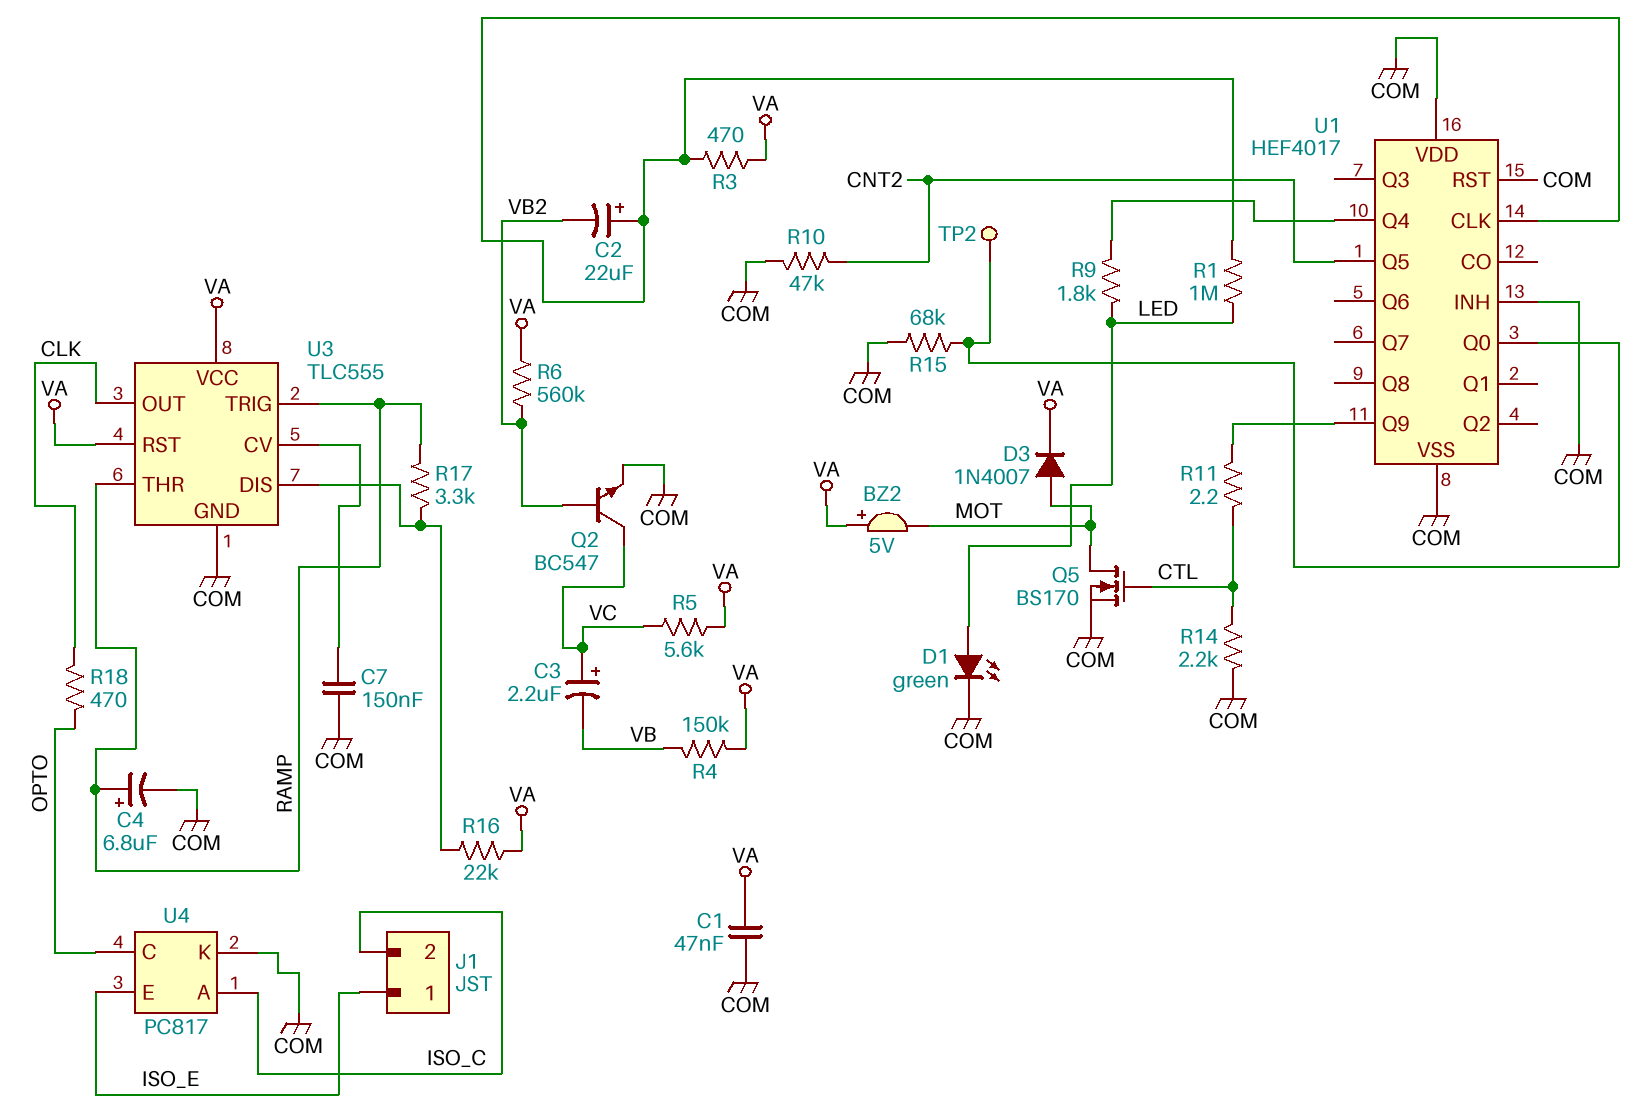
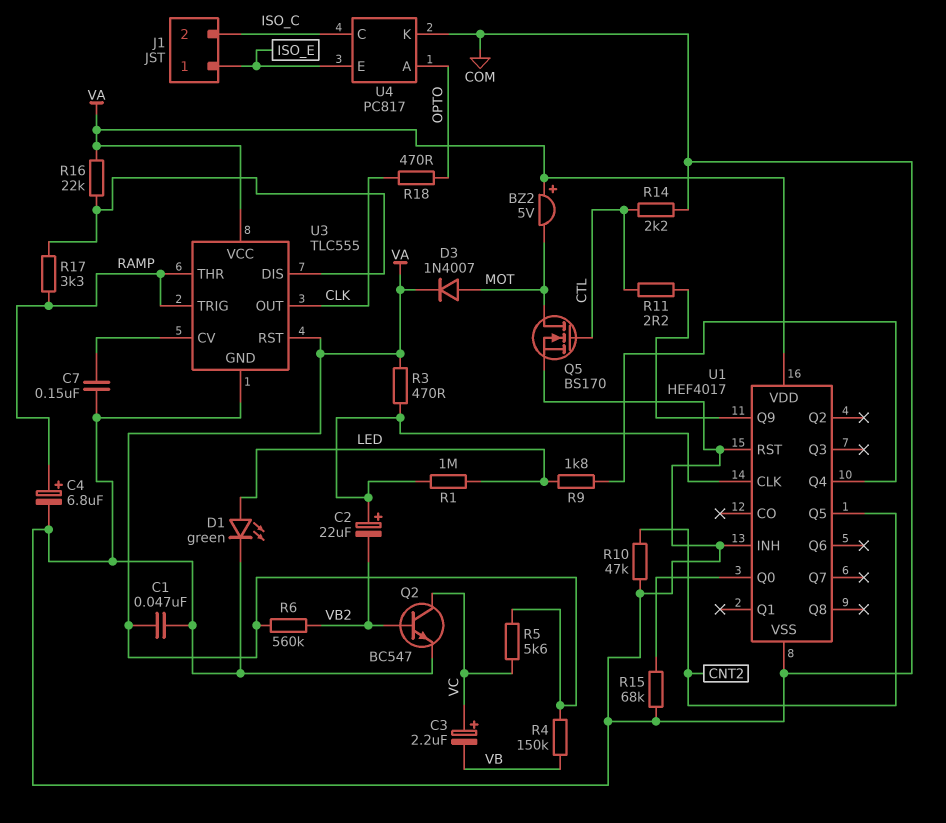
TP2: test point (U1/Q0) -> none
U1 pin VDD: COM -> VA
U4 pin A: ISO_C -> OPTO
U4 pin C: OPTO -> ISO_C

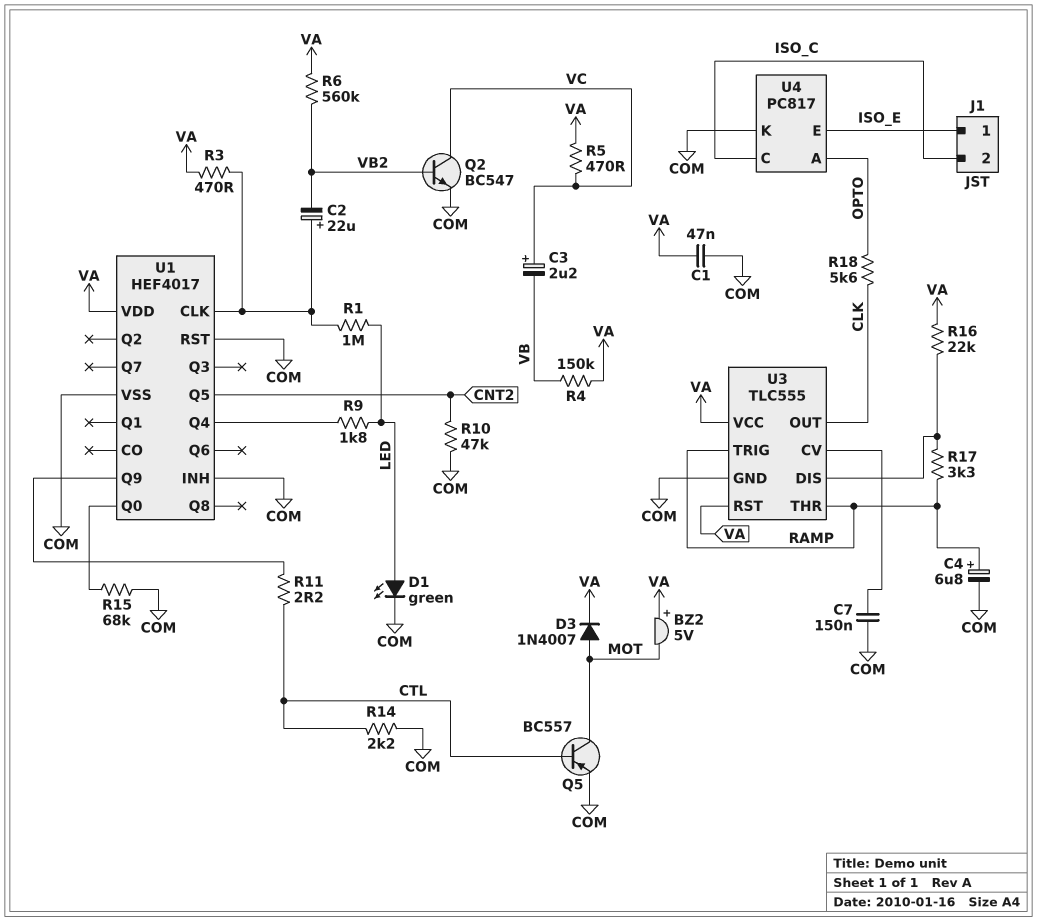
Q5: NMOS BS170 (G CTL, D MOT, S COM) -> PNP BC557 (B CTL, C MOT, E COM)
R5: 5.6k (VA, VC) -> 470 (VA, VC)
R18: 470 (CLK, OPTO) -> 5.6k (CLK, OPTO)

